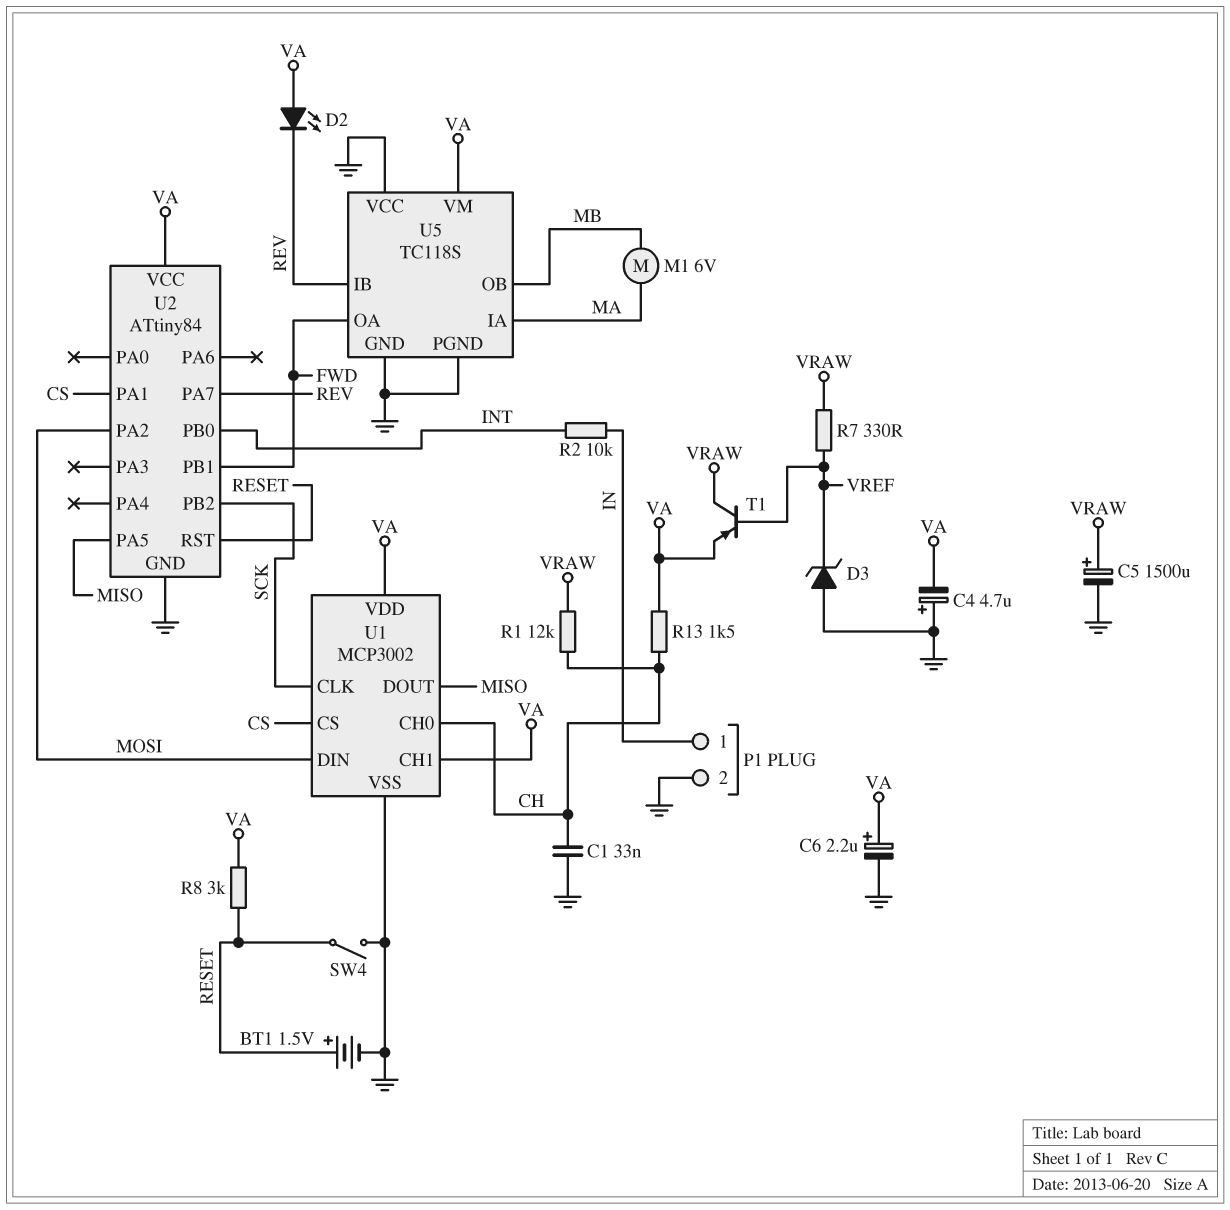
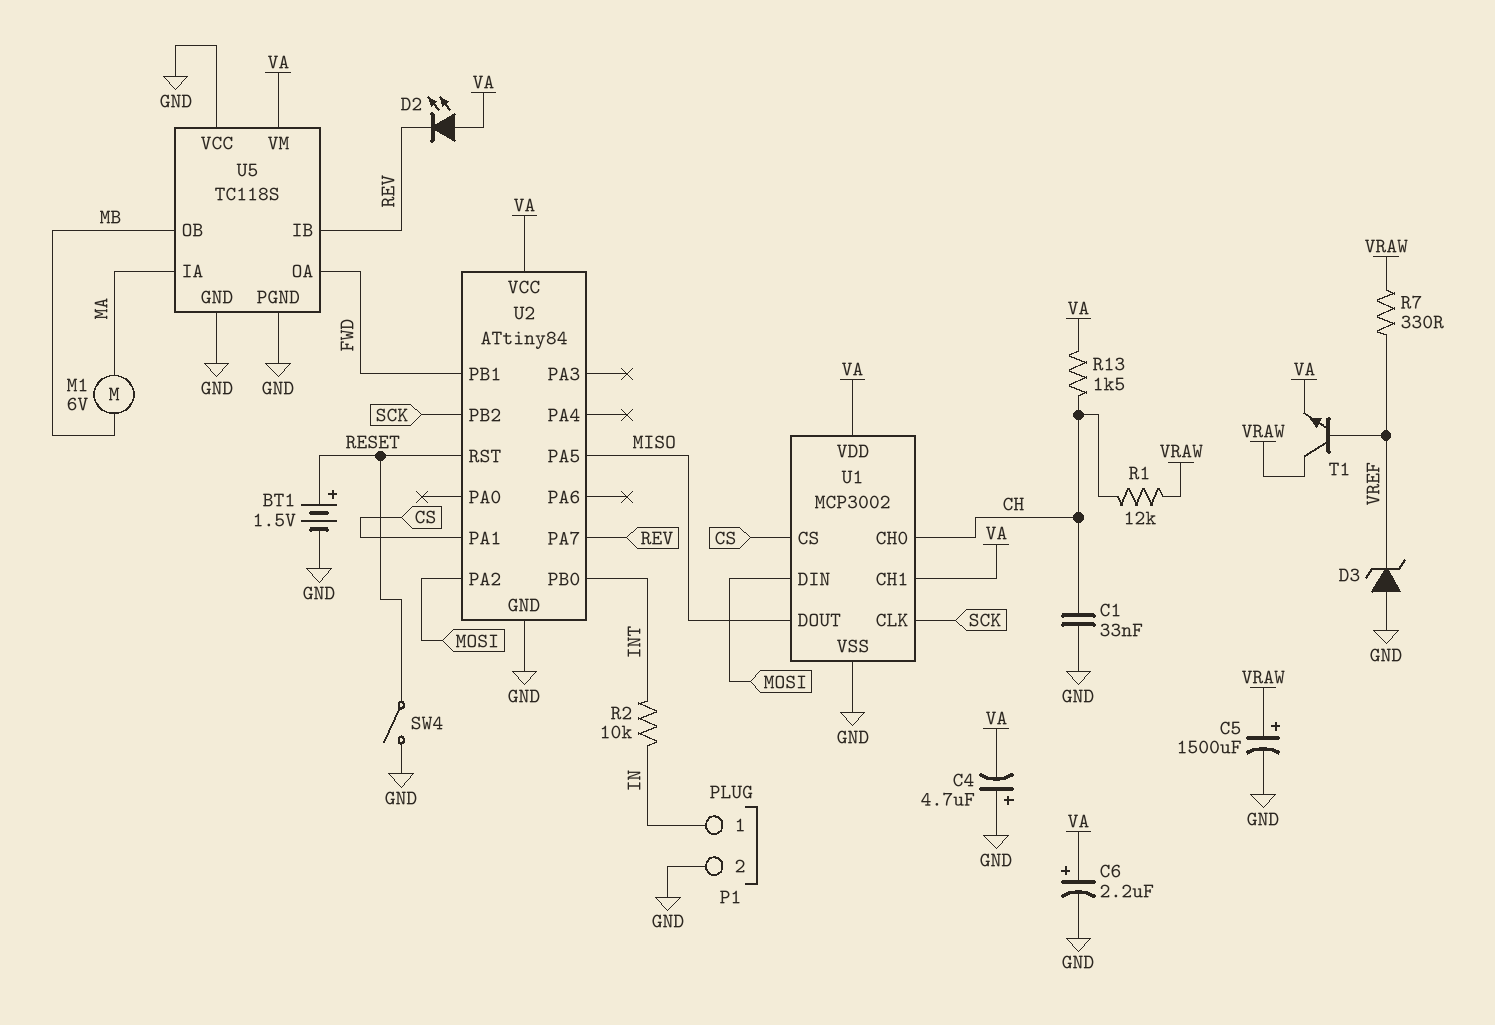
R8: 3k (RESET, VA) -> none
T1: PNP (B VREF, C VRAW, E VA) -> NPN (B VREF, C VRAW, E VA)

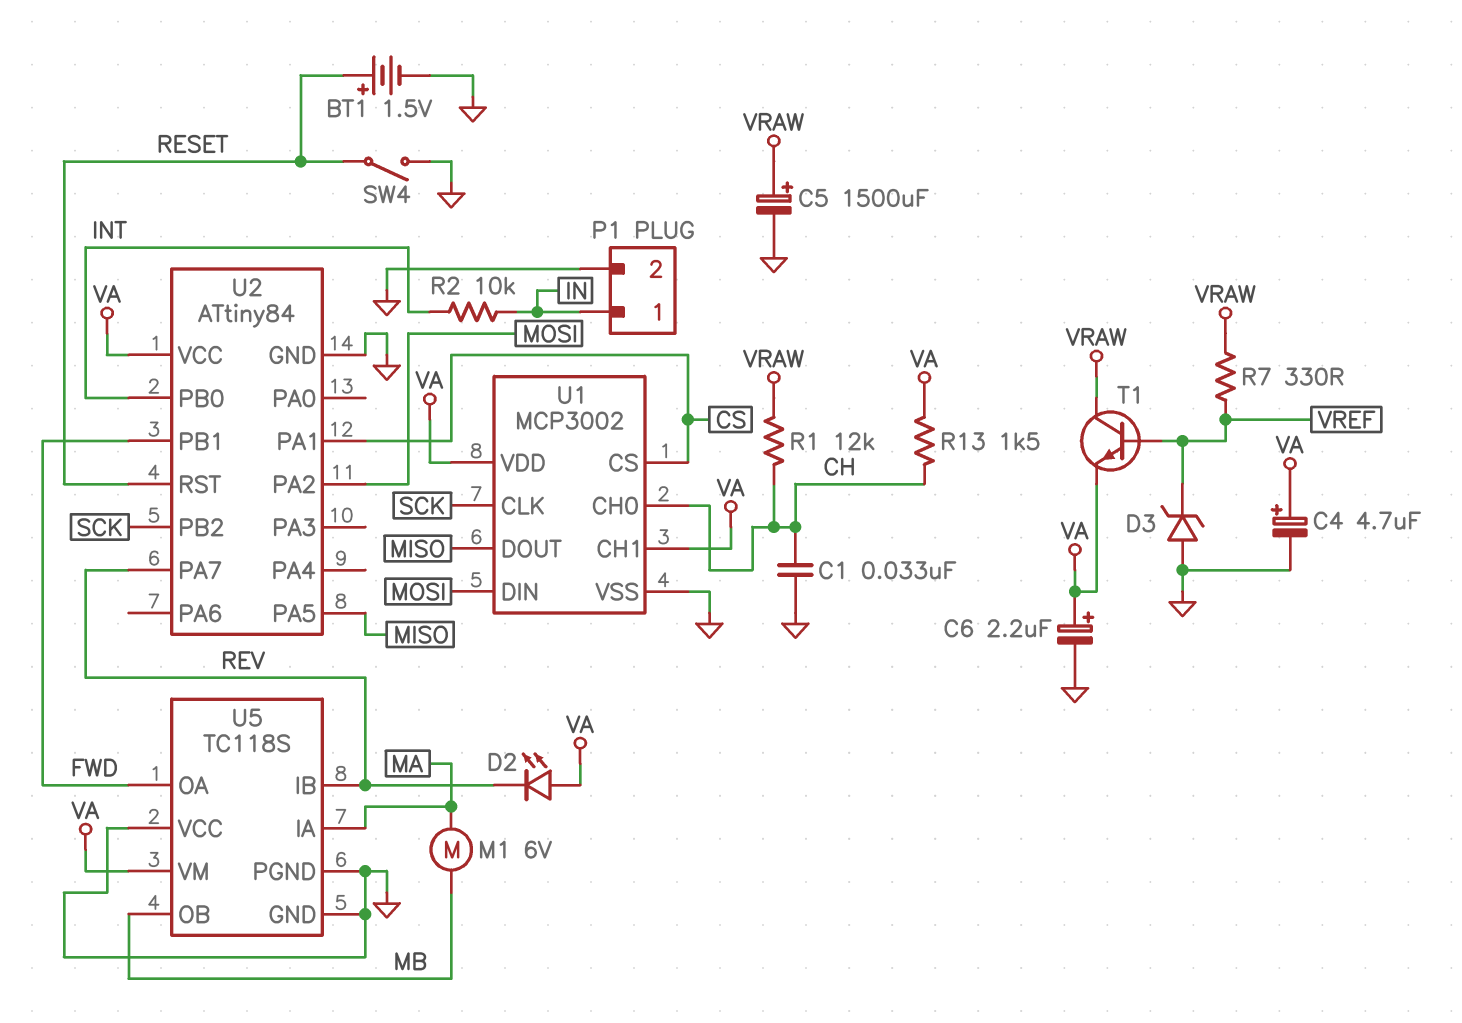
C4: 4.7uF (plus GND, minus VA) -> 4.7uF (plus VA, minus GND)

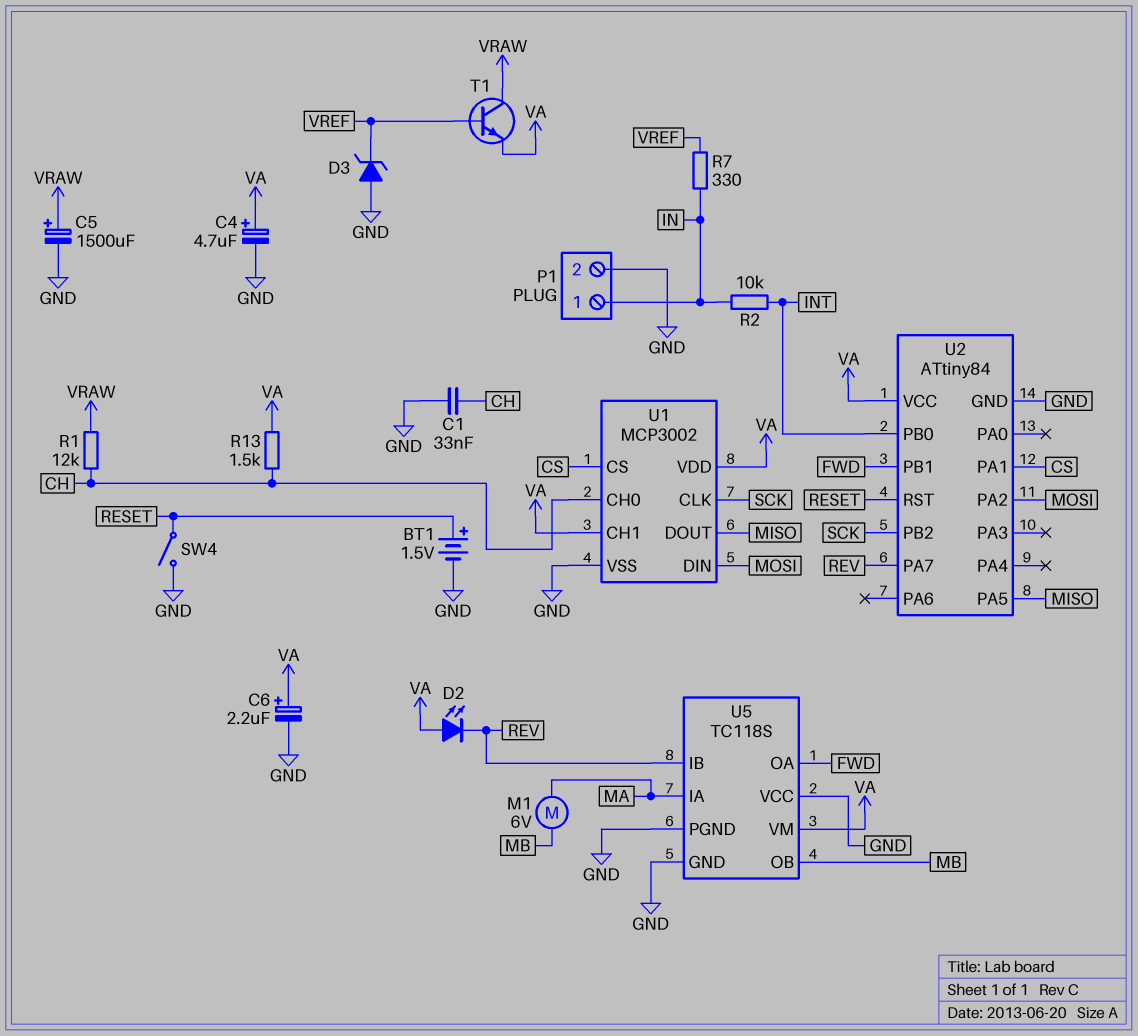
R7: 330 (VRAW, VREF) -> 330 (IN, VREF)

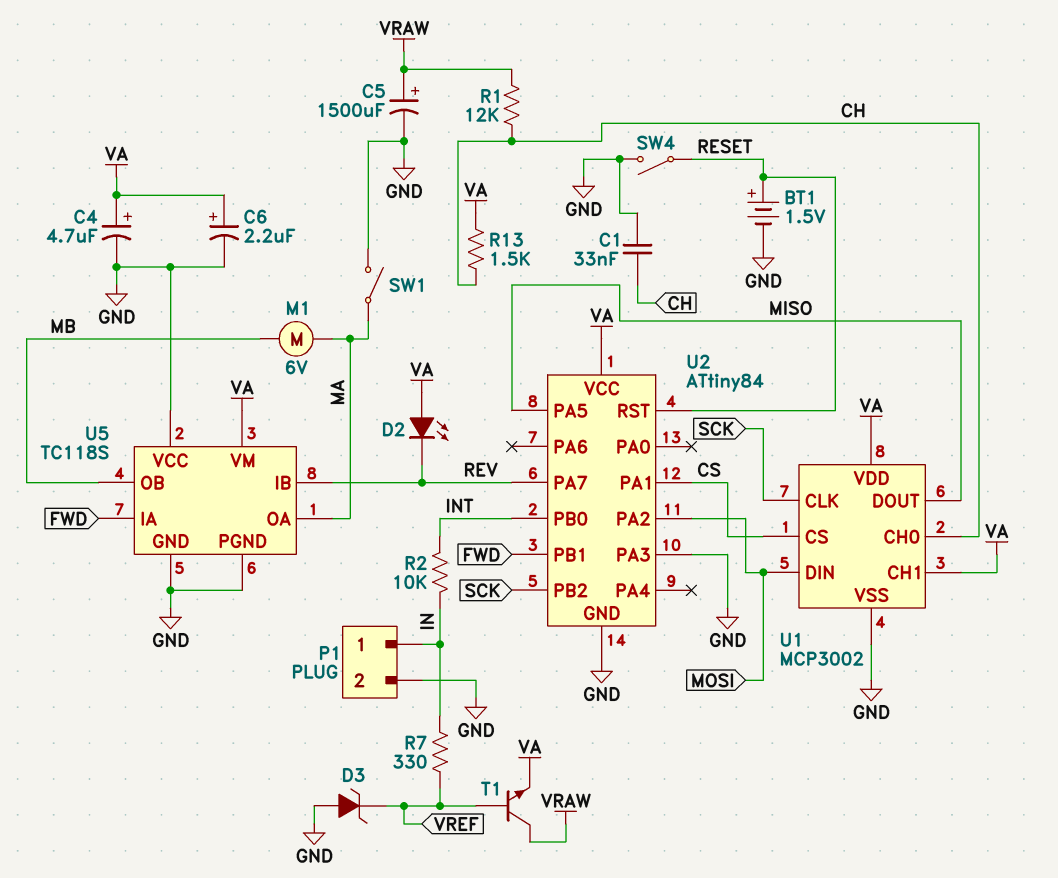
SW1: none -> switch (GND, MA)
U2 pin PA3: none -> GND
U5 pin IA: MA -> FWD
U5 pin OA: FWD -> MA

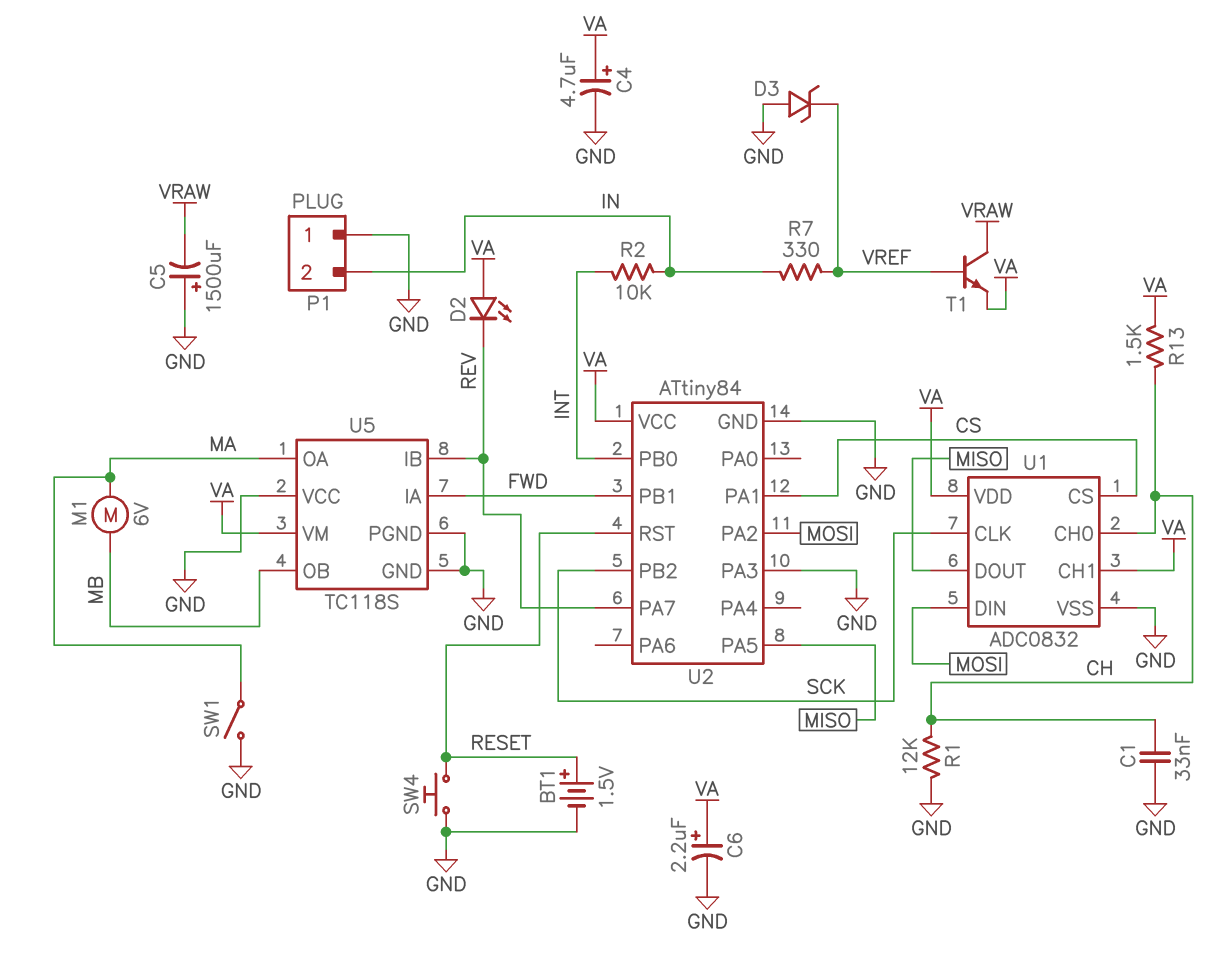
C5: 1500uF (plus VRAW, minus GND) -> 1500uF (plus GND, minus VRAW)
P1 pin 1: IN -> GND
P1 pin 2: GND -> IN
R1: 12k (CH, VRAW) -> 12k (CH, GND)
SW4: switch (GND, RESET) -> button (GND, RESET)
U1: MCP3002 -> ADC0832

